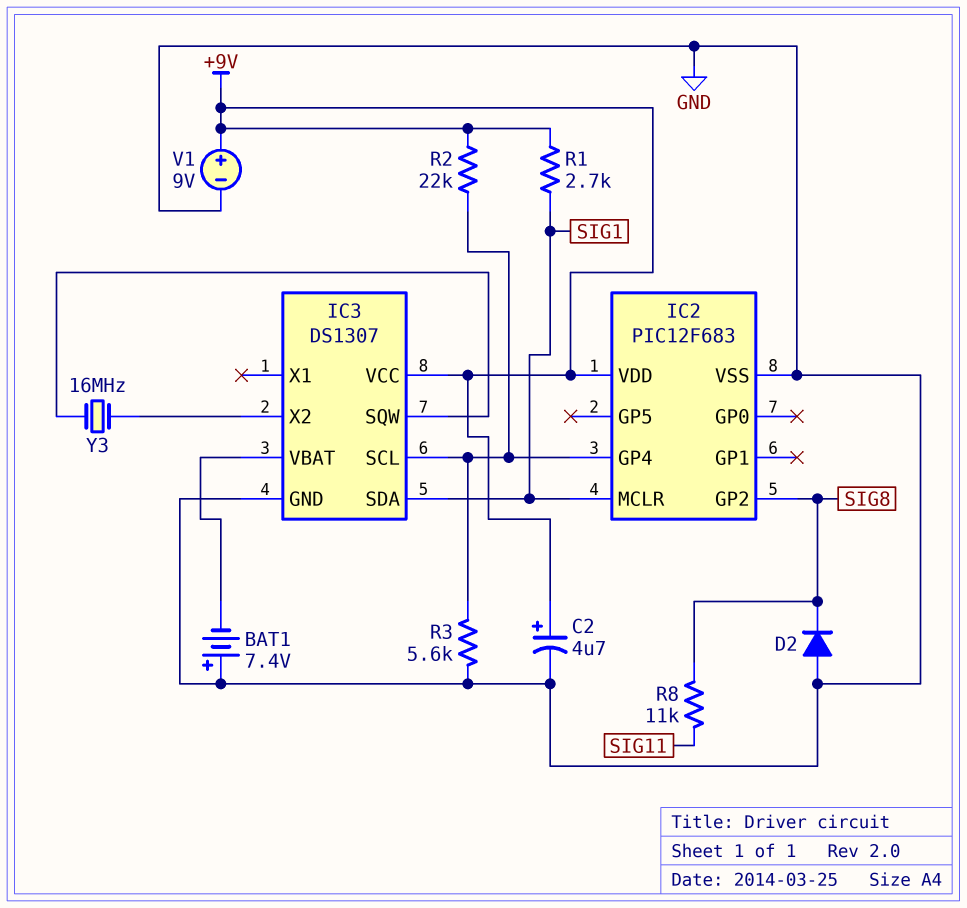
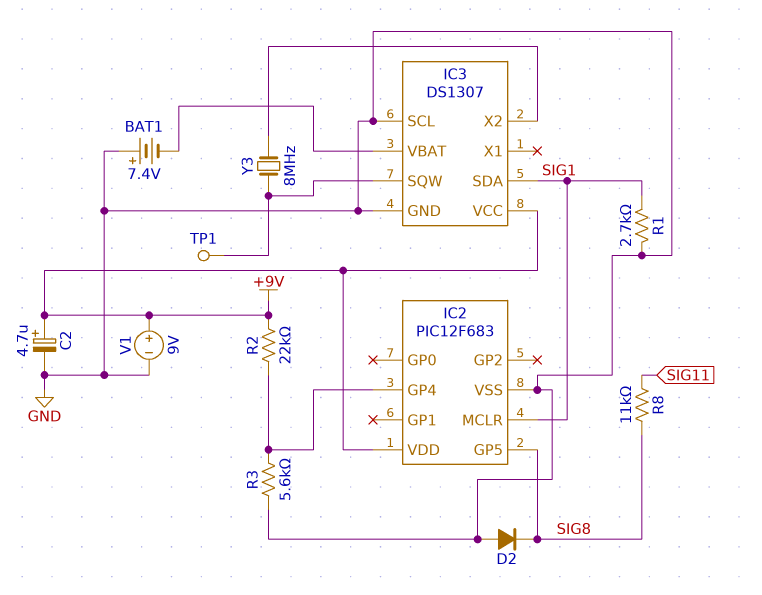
IC2 pin GP2: SIG8 -> none
IC2 pin GP5: none -> SIG8
IC3 pin SCL: IC2/GP4 -> GND
R1: 2.7k (+9V, SIG1) -> 2.7k (GND, SIG1)
TP1: none -> test point (IC3/SQW)
Y3: 16MHz (IC3/SQW, IC3/X2) -> 8MHz (IC3/SQW, IC3/X2)

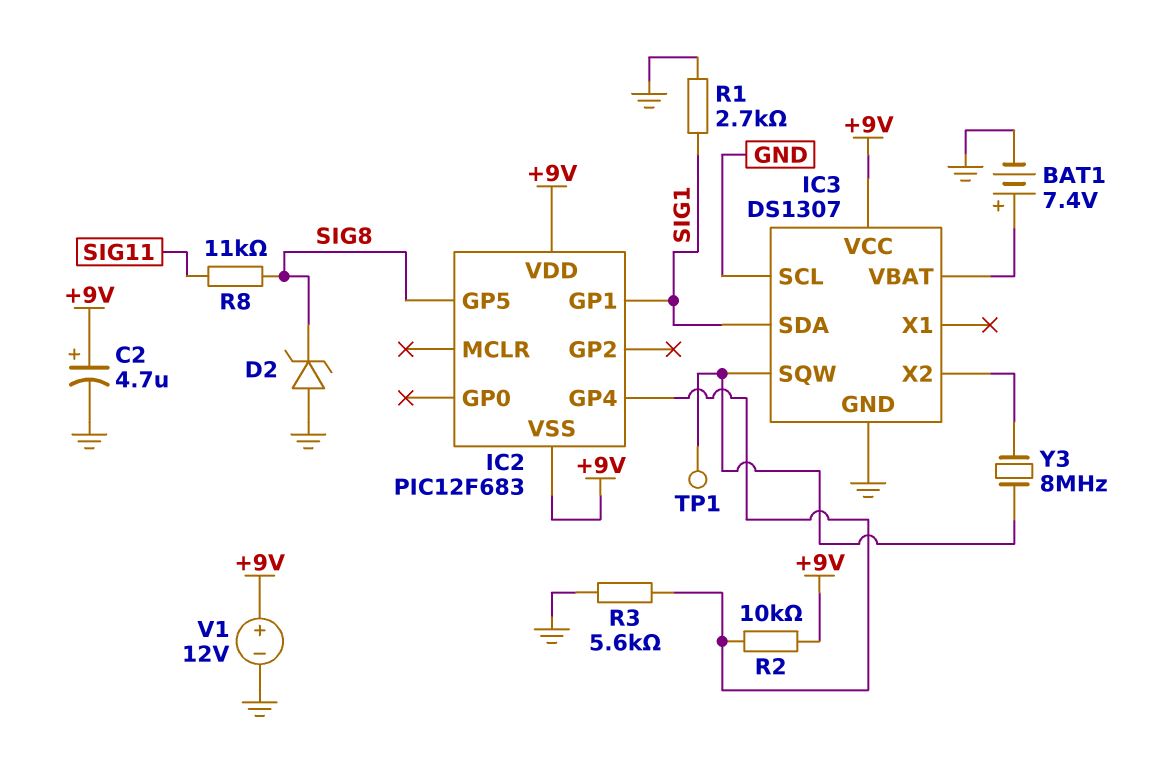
BAT1: 7.4V (plus GND, minus IC3/VBAT) -> 7.4V (plus IC3/VBAT, minus GND)
D2: diode (A GND, K SIG8) -> zener (A GND, K SIG8)
IC2 pin GP1: none -> SIG1
IC2 pin MCLR: SIG1 -> none
IC2 pin VSS: GND -> +9V
R2: 22k (+9V, IC2/GP4) -> 10k (+9V, IC2/GP4)
V1: 9V (plus +9V, minus GND) -> 12V (plus +9V, minus GND)

